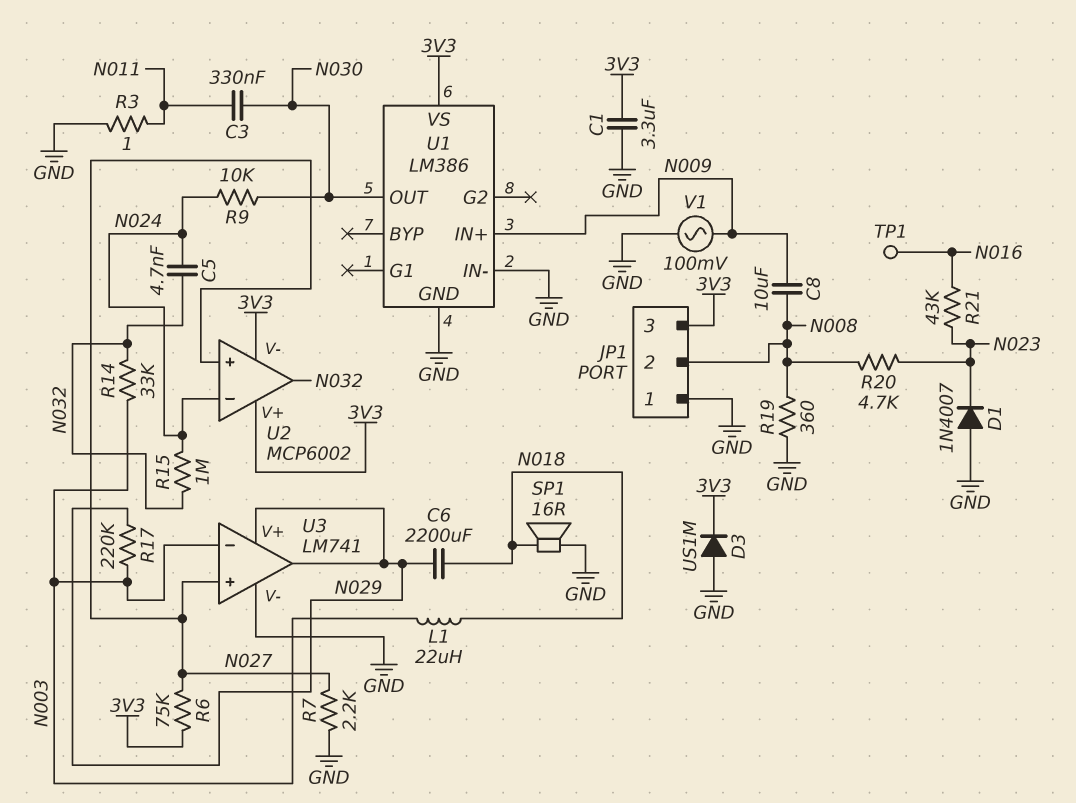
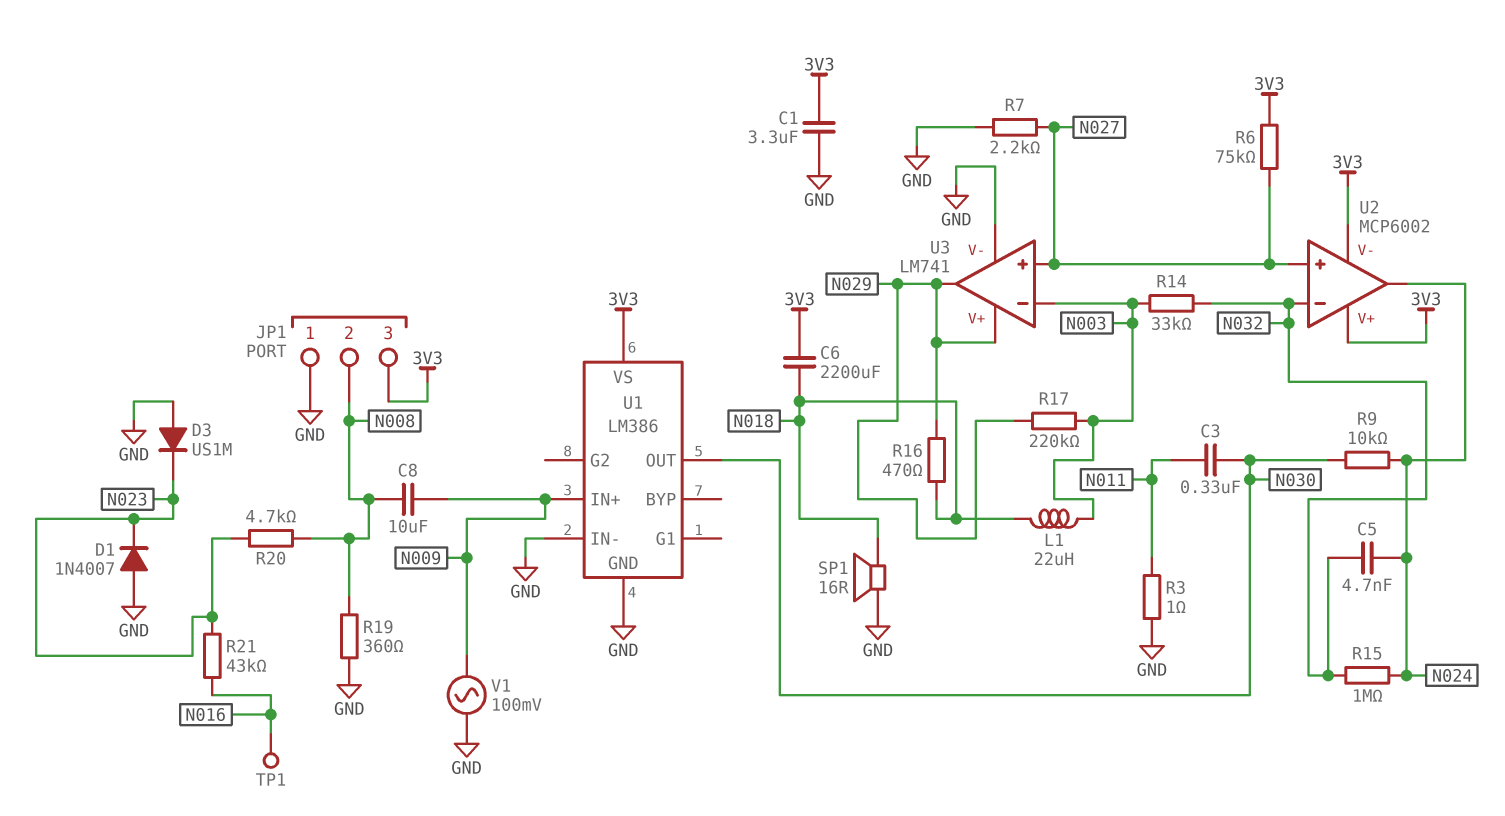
C6: 2200uF (N018, N029) -> 2200uF (3V3, N018)
D3: diode US1M (A GND, K 3V3) -> diode US1M (A GND, K N023)
R16: none -> 470 (N018, N029)
U2 pin in-: N024 -> N032
U2 pin out: N032 -> N024

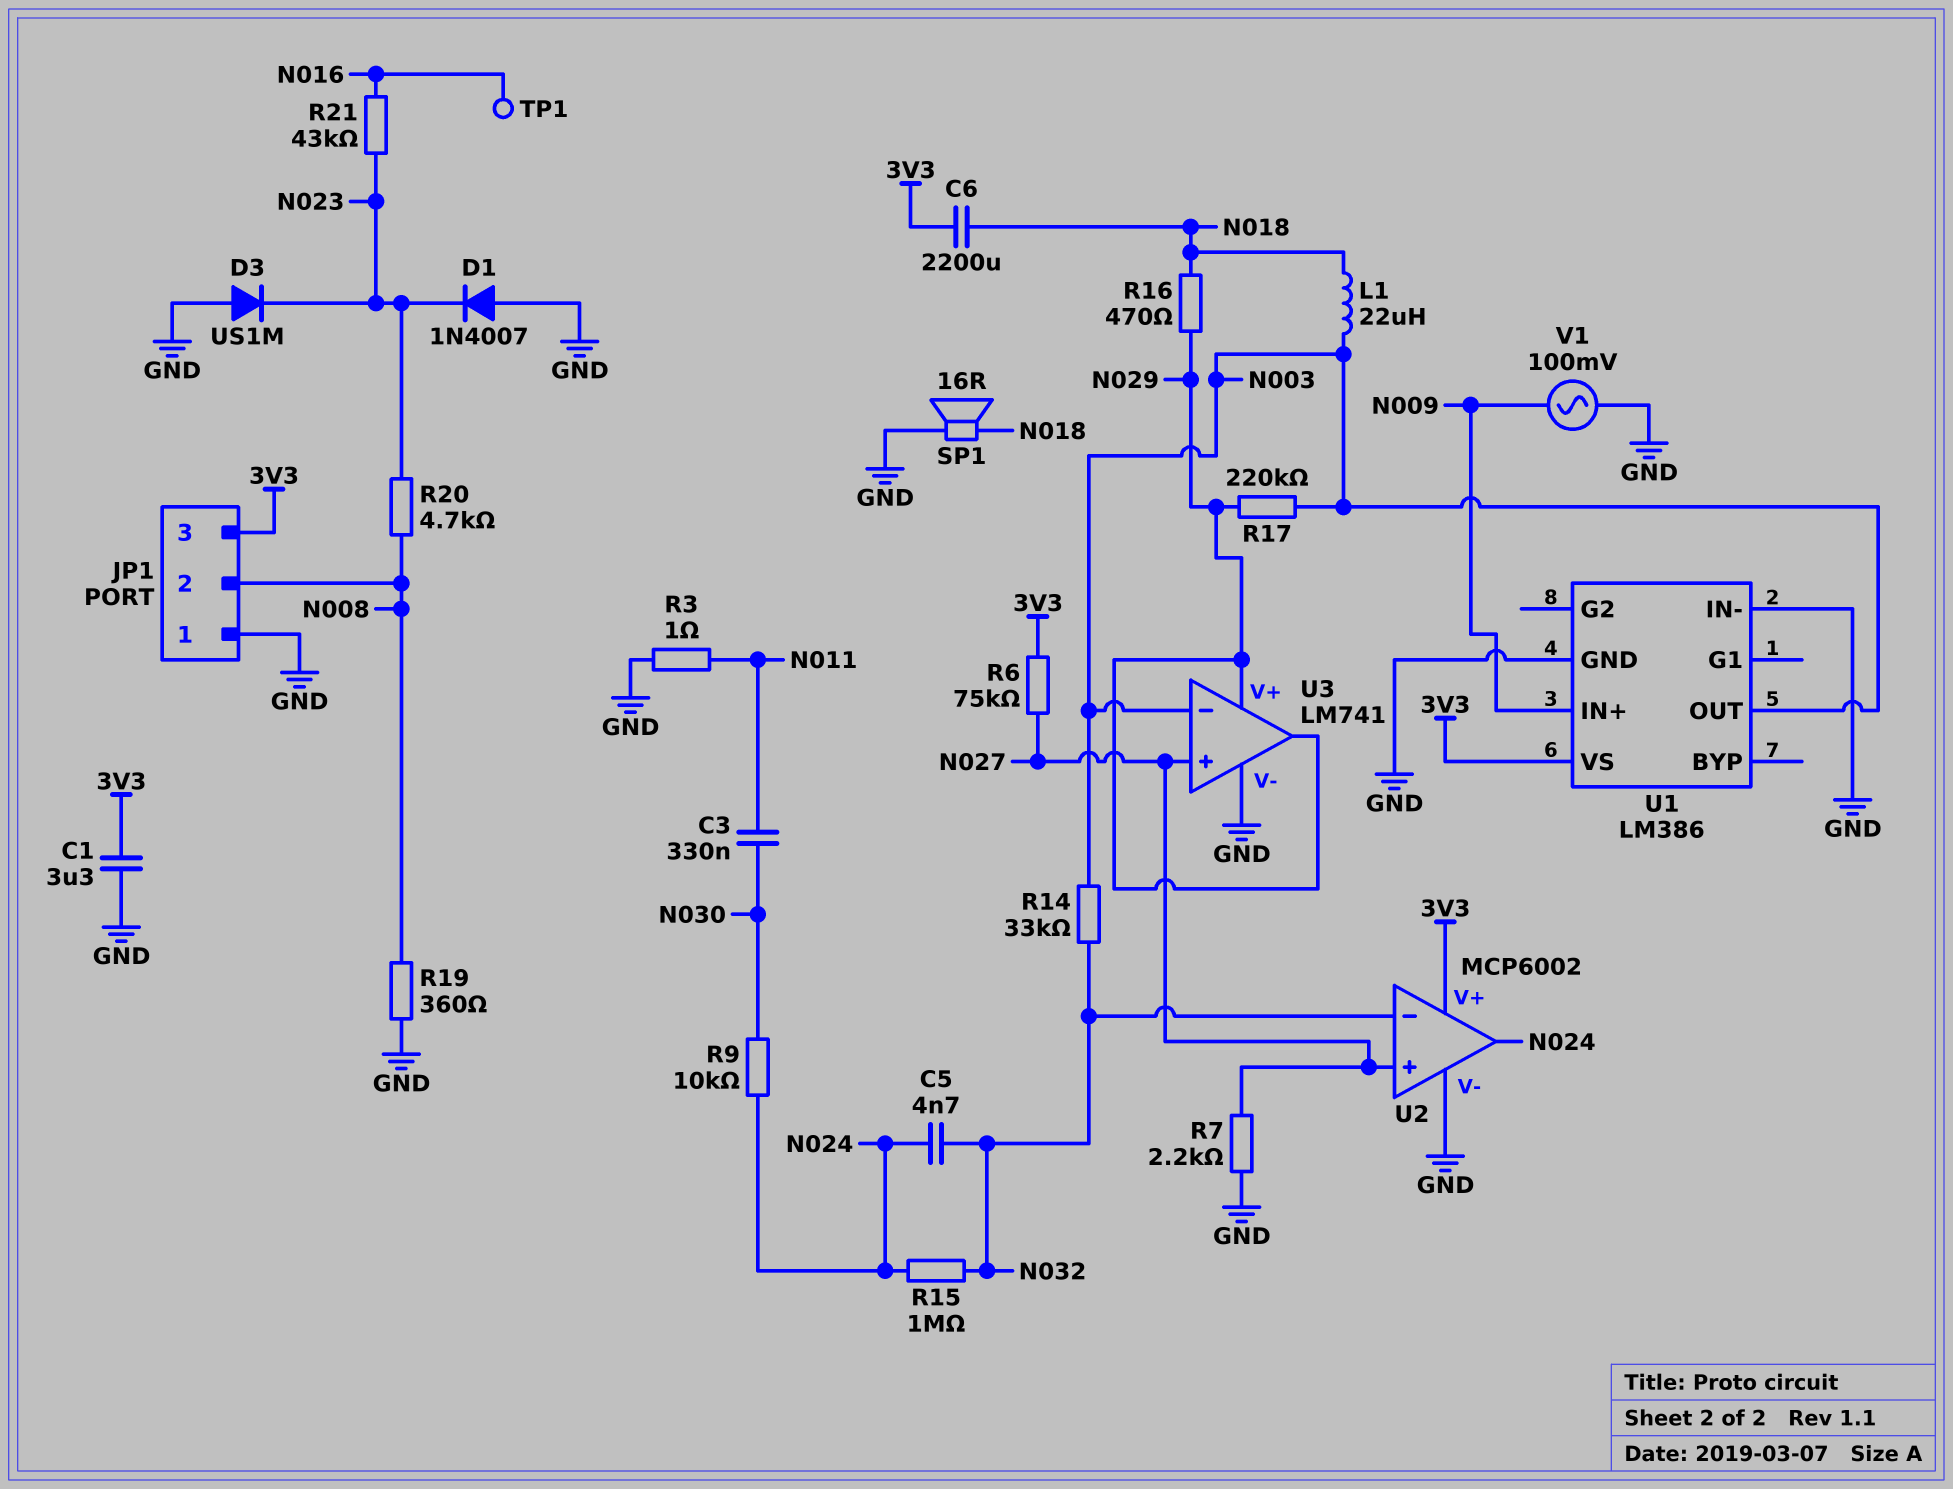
C8: 10uF (N008, N009) -> none
U1 pin OUT: N030 -> N003
U2 pin V-: 3V3 -> GND

